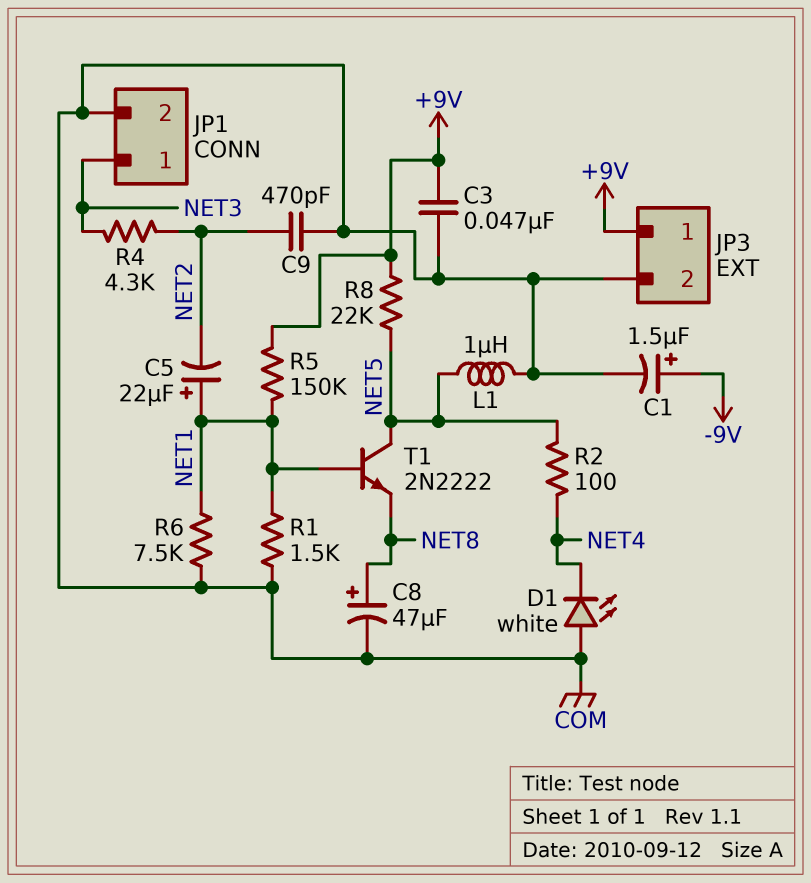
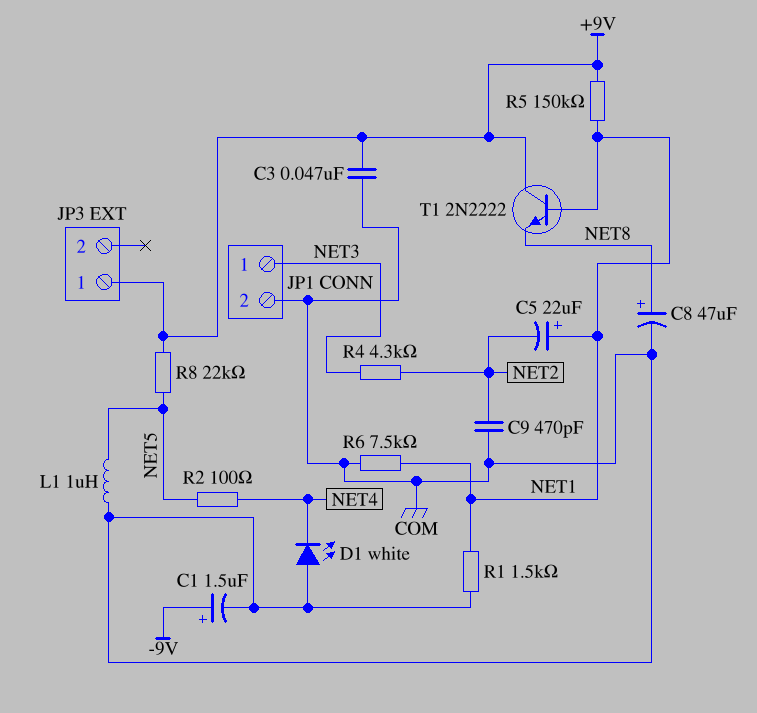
JP3 pin 2: COM -> none
T1: NPN 2N2222 (B NET1, C NET5, E NET8) -> NPN 2N2222 (B NET1, C +9V, E NET8)

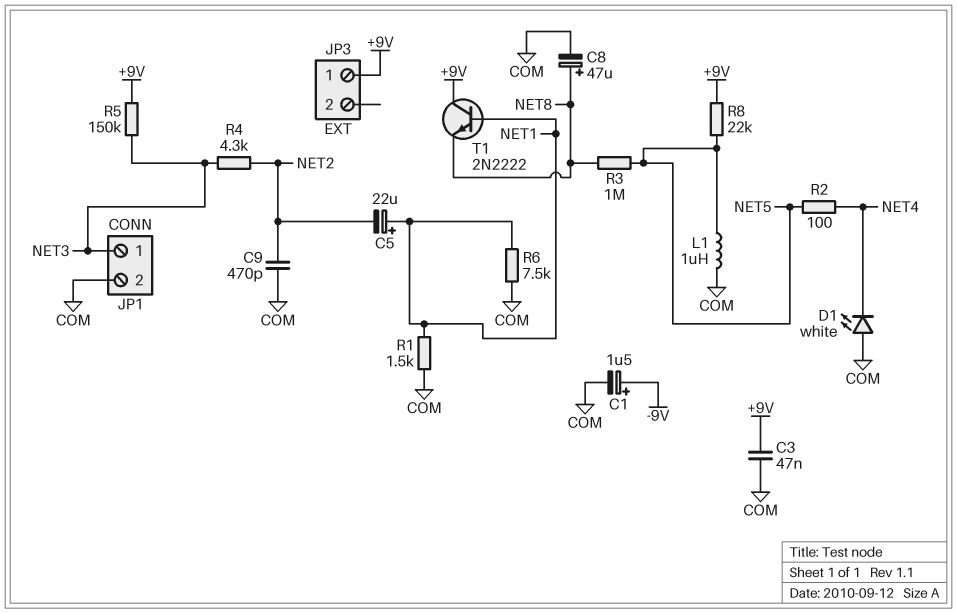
R3: none -> 1M (NET5, NET8)
R5: 150k (+9V, NET1) -> 150k (+9V, NET3)

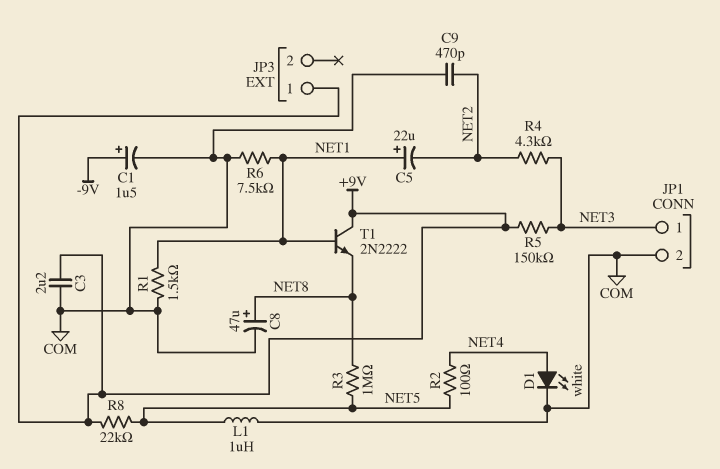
C3: 47nF (+9V, COM) -> 2.2uF (+9V, COM)
D1: LED white (A COM, K NET4) -> LED white (A NET4, K COM)

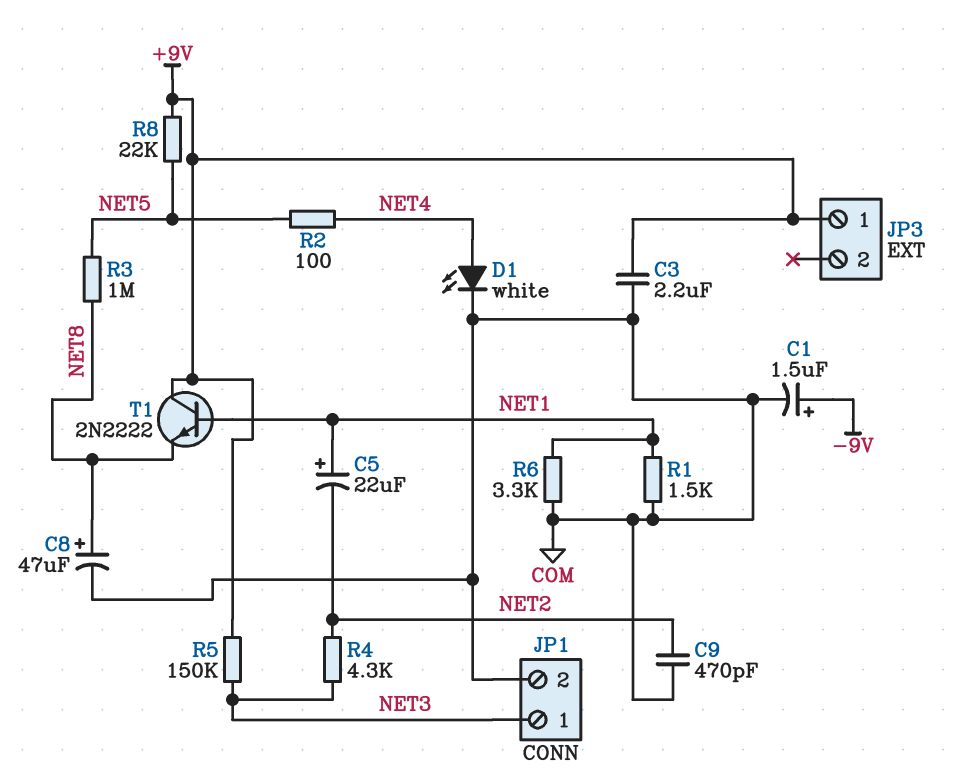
L1: 1uH (COM, NET5) -> none
R6: 7.5k (COM, NET1) -> 3.3k (COM, NET1)

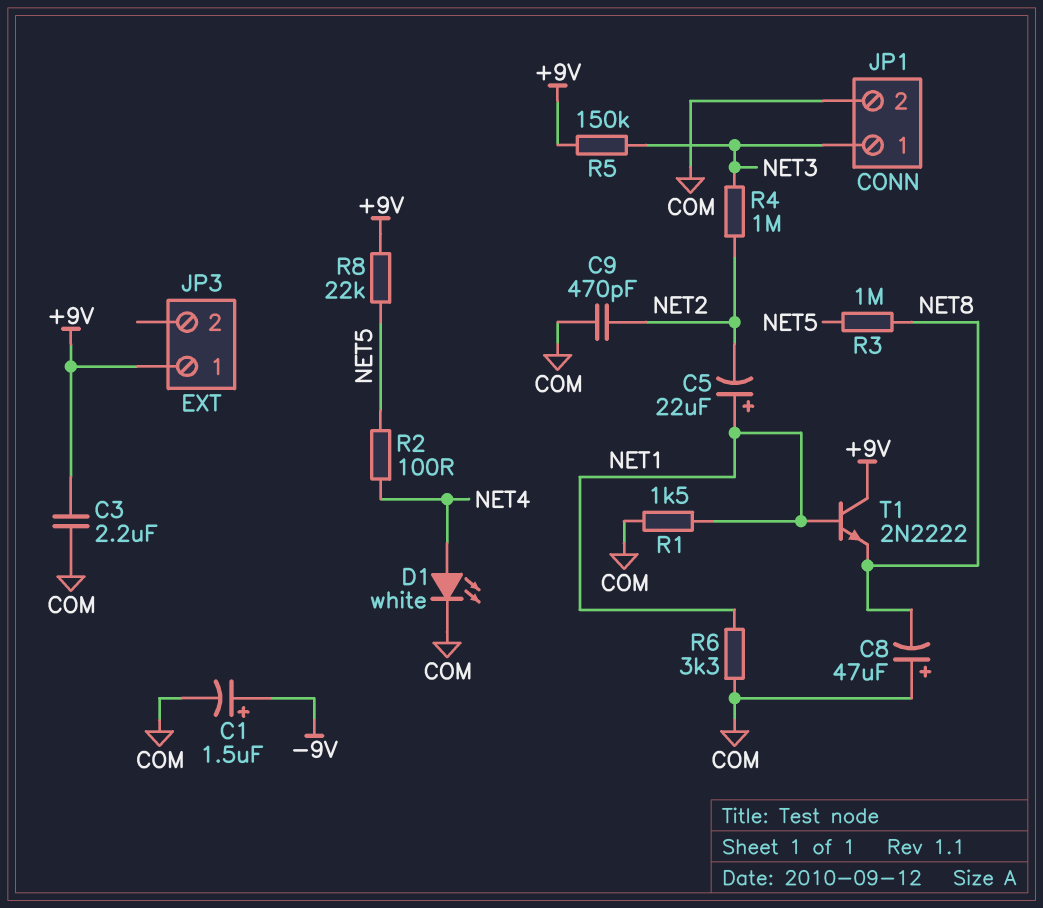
C8: 47uF (plus NET8, minus COM) -> 47uF (plus COM, minus NET8)
R4: 4.3k (NET2, NET3) -> 1M (NET2, NET3)

